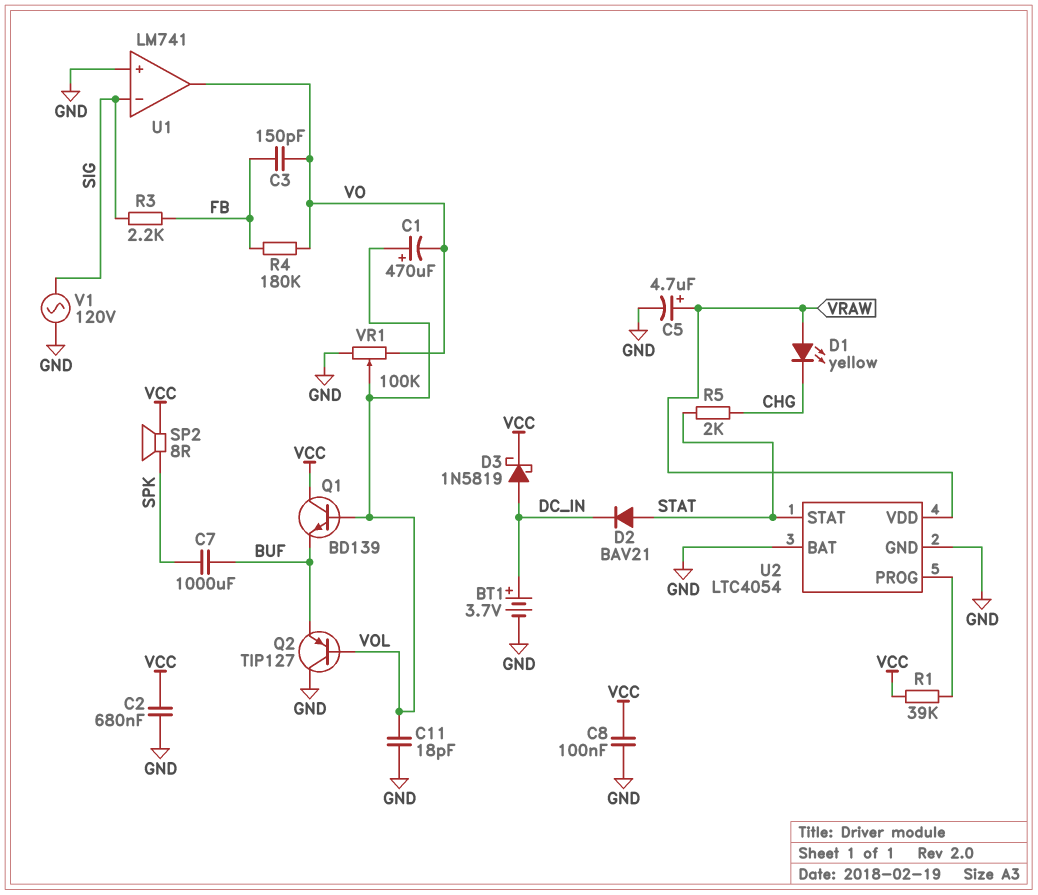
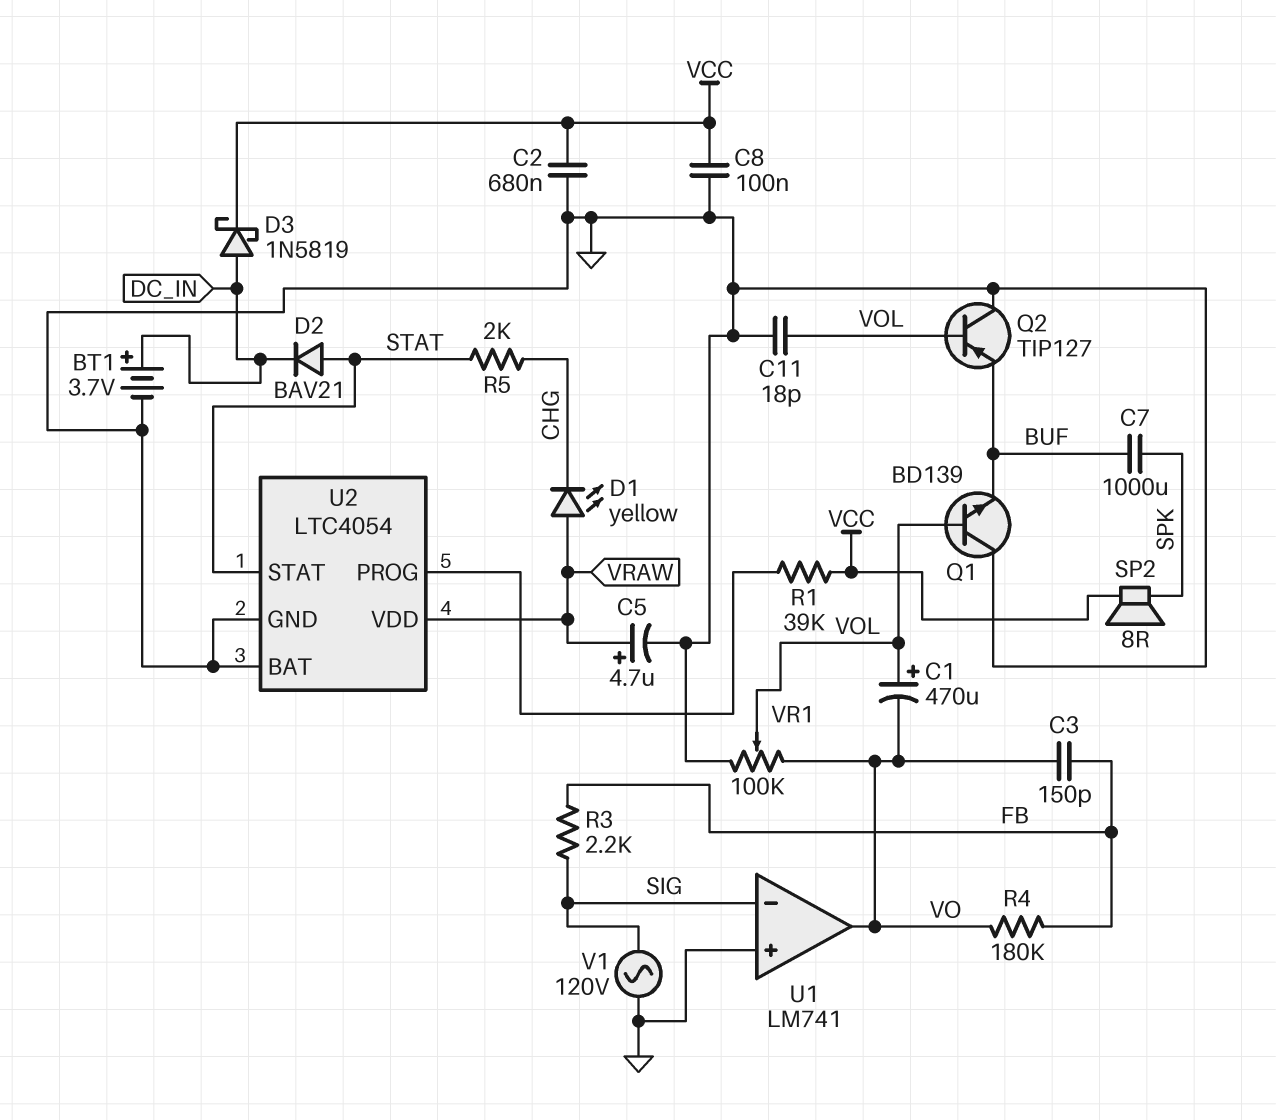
Q1: NPN BD139 (B VOL, C VCC, E BUF) -> NPN BD139 (B VOL, C GND, E BUF)

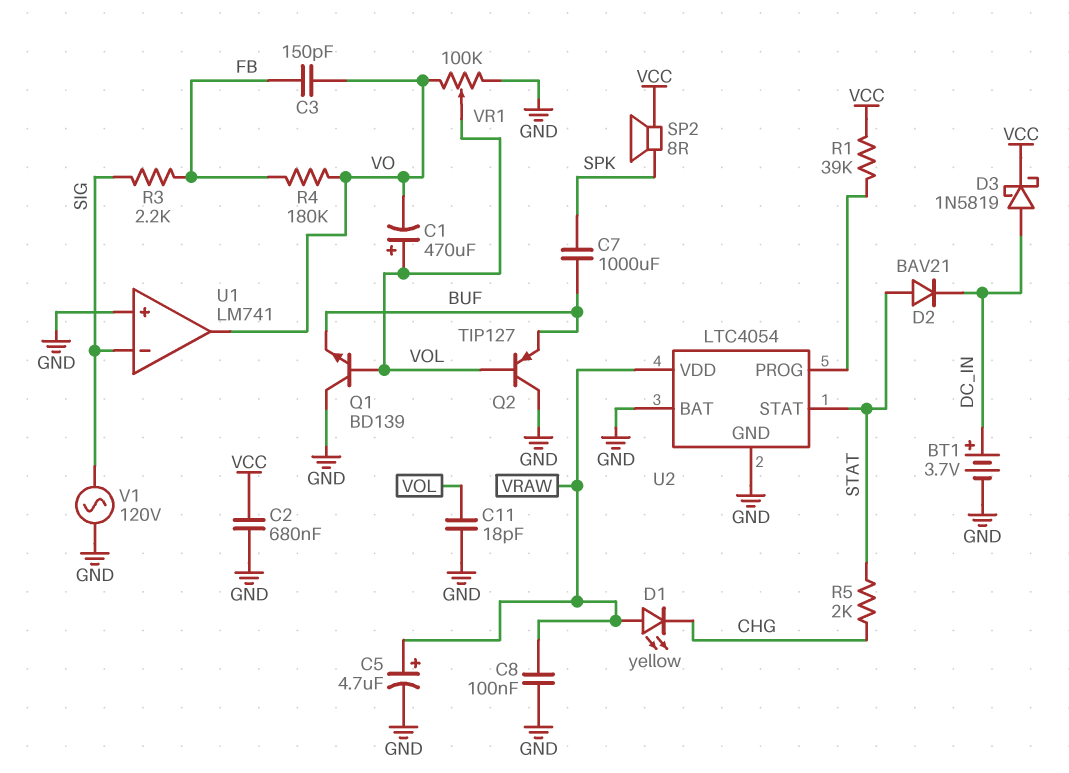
C8: 100nF (GND, VCC) -> 100nF (GND, VRAW)

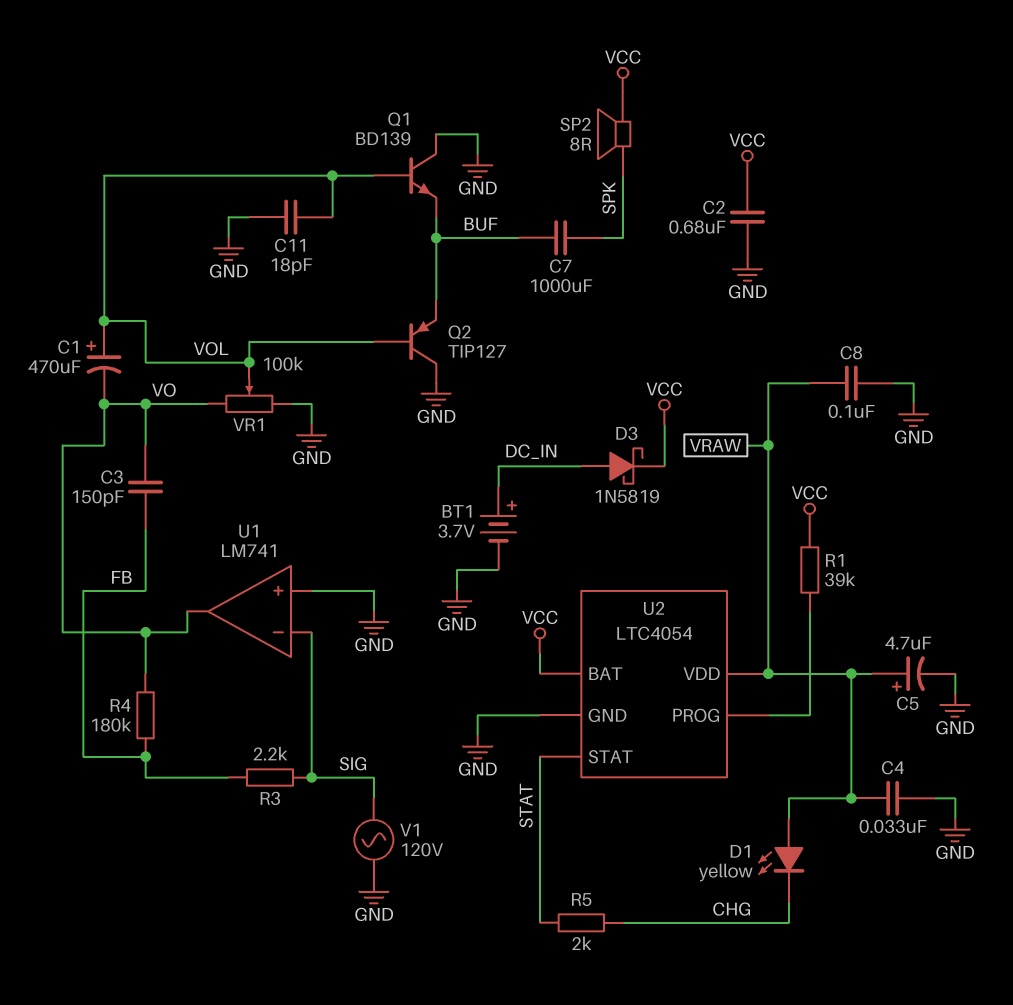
C4: none -> 33nF (GND, VRAW)
D2: diode BAV21 (A STAT, K DC_IN) -> none
U2 pin BAT: GND -> VCC

